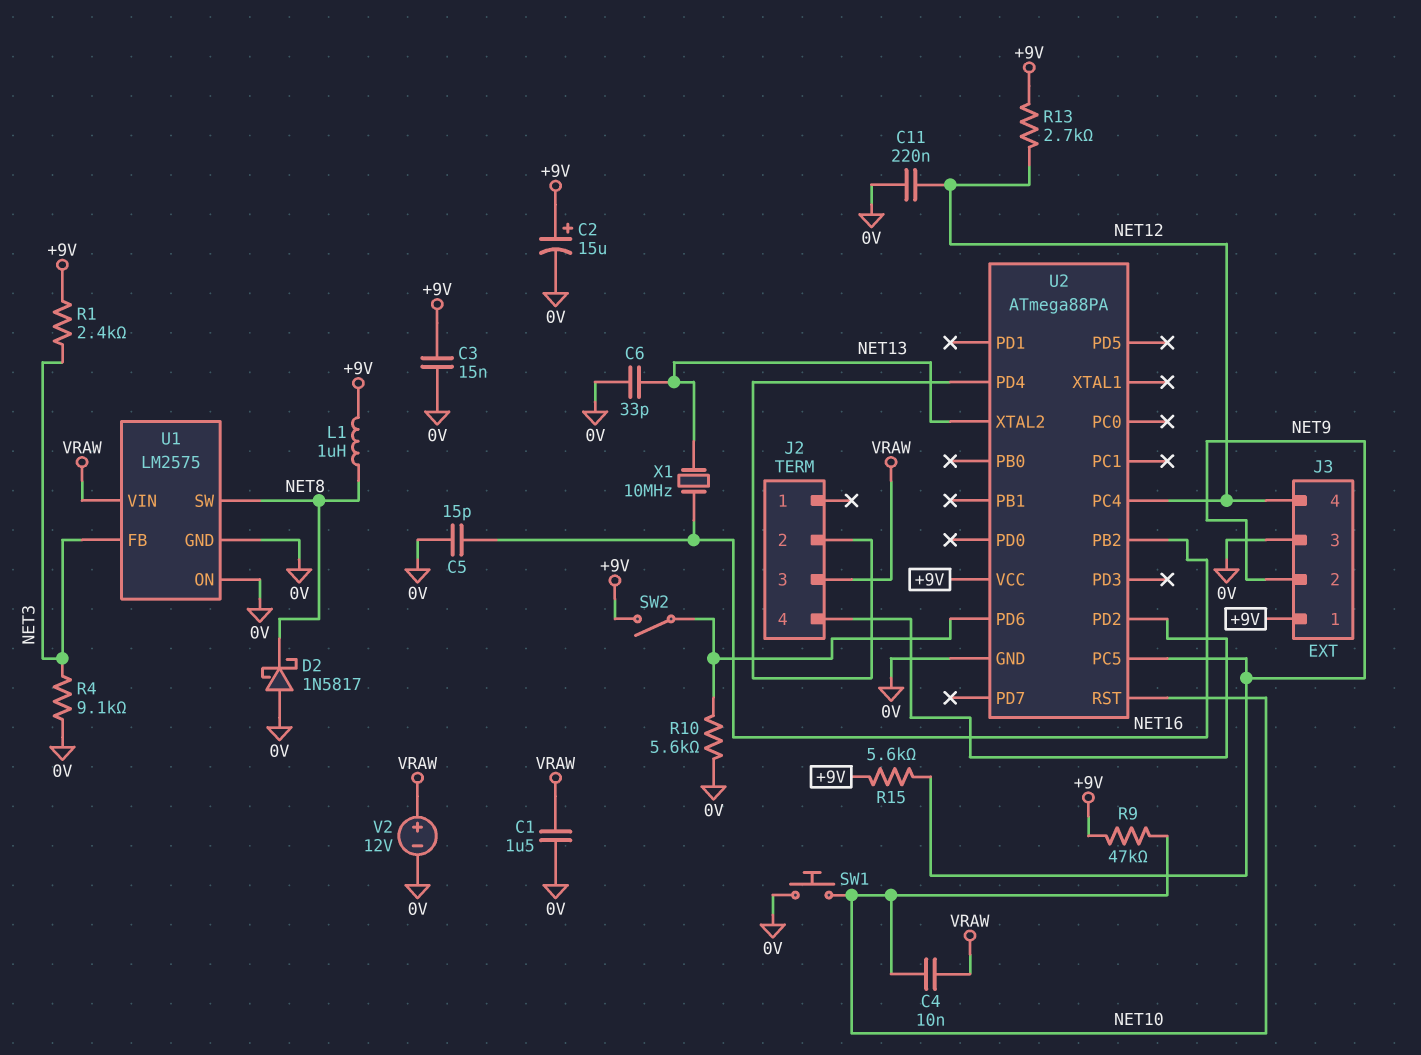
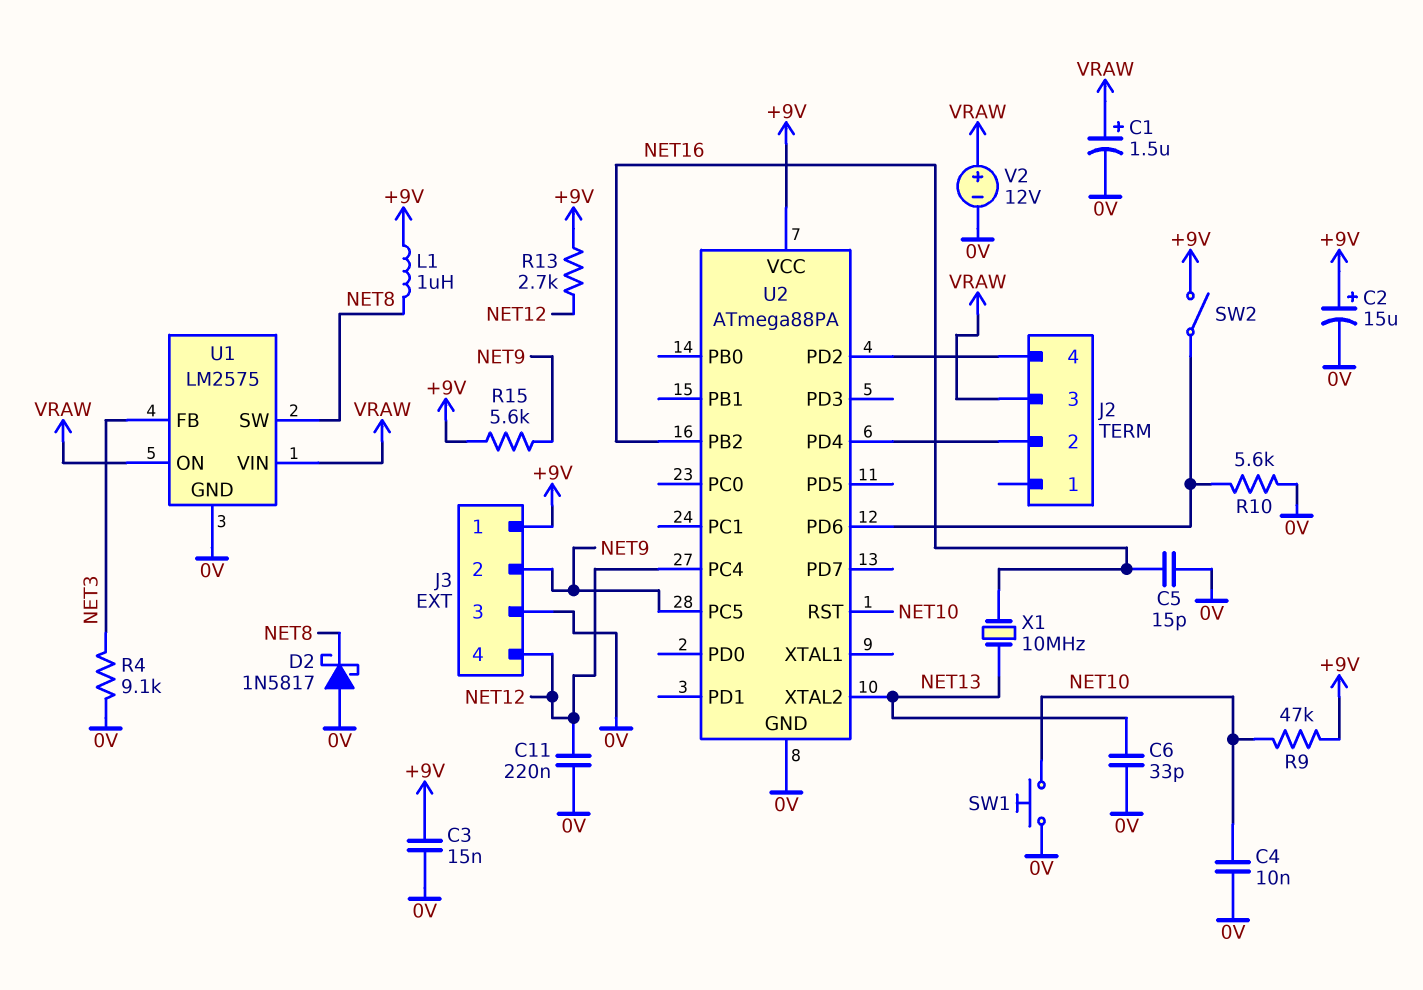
C1: 1.5uF (0V, VRAW) -> 1.5uF (plus VRAW, minus 0V)
C4: 10nF (NET10, VRAW) -> 10nF (0V, NET10)
R1: 2.4k (+9V, NET3) -> none
U1 pin ON: 0V -> VRAW

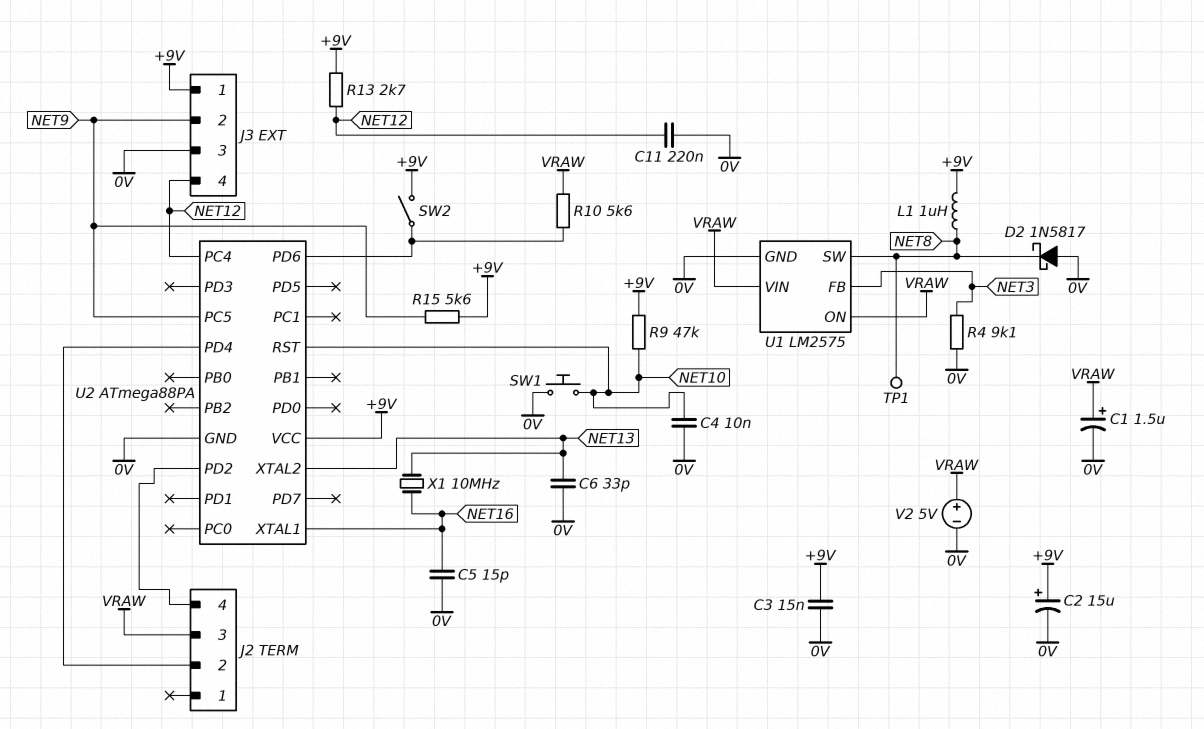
R10: 5.6k (0V, U2/PD6) -> 5.6k (U2/PD6, VRAW)
TP1: none -> test point (NET8)
U2 pin PB2: NET16 -> none
U2 pin XTAL1: none -> NET16
V2: 12V (plus VRAW, minus 0V) -> 5V (plus VRAW, minus 0V)

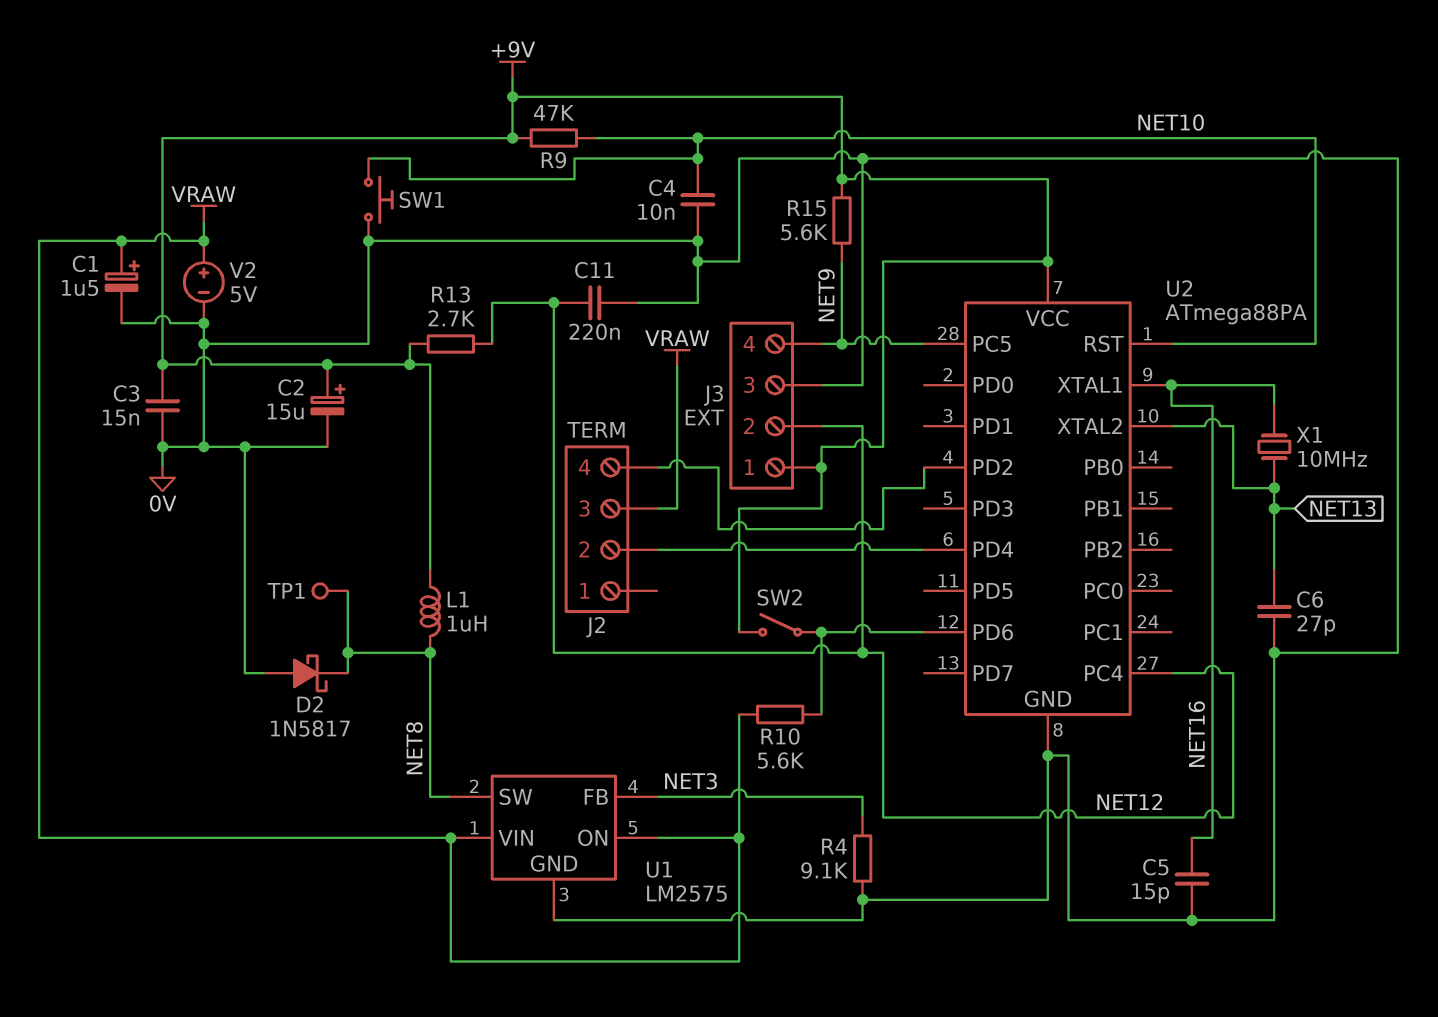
C6: 33pF (0V, NET13) -> 27pF (0V, NET13)
J3 pin 2: NET9 -> NET12
J3 pin 4: NET12 -> NET9

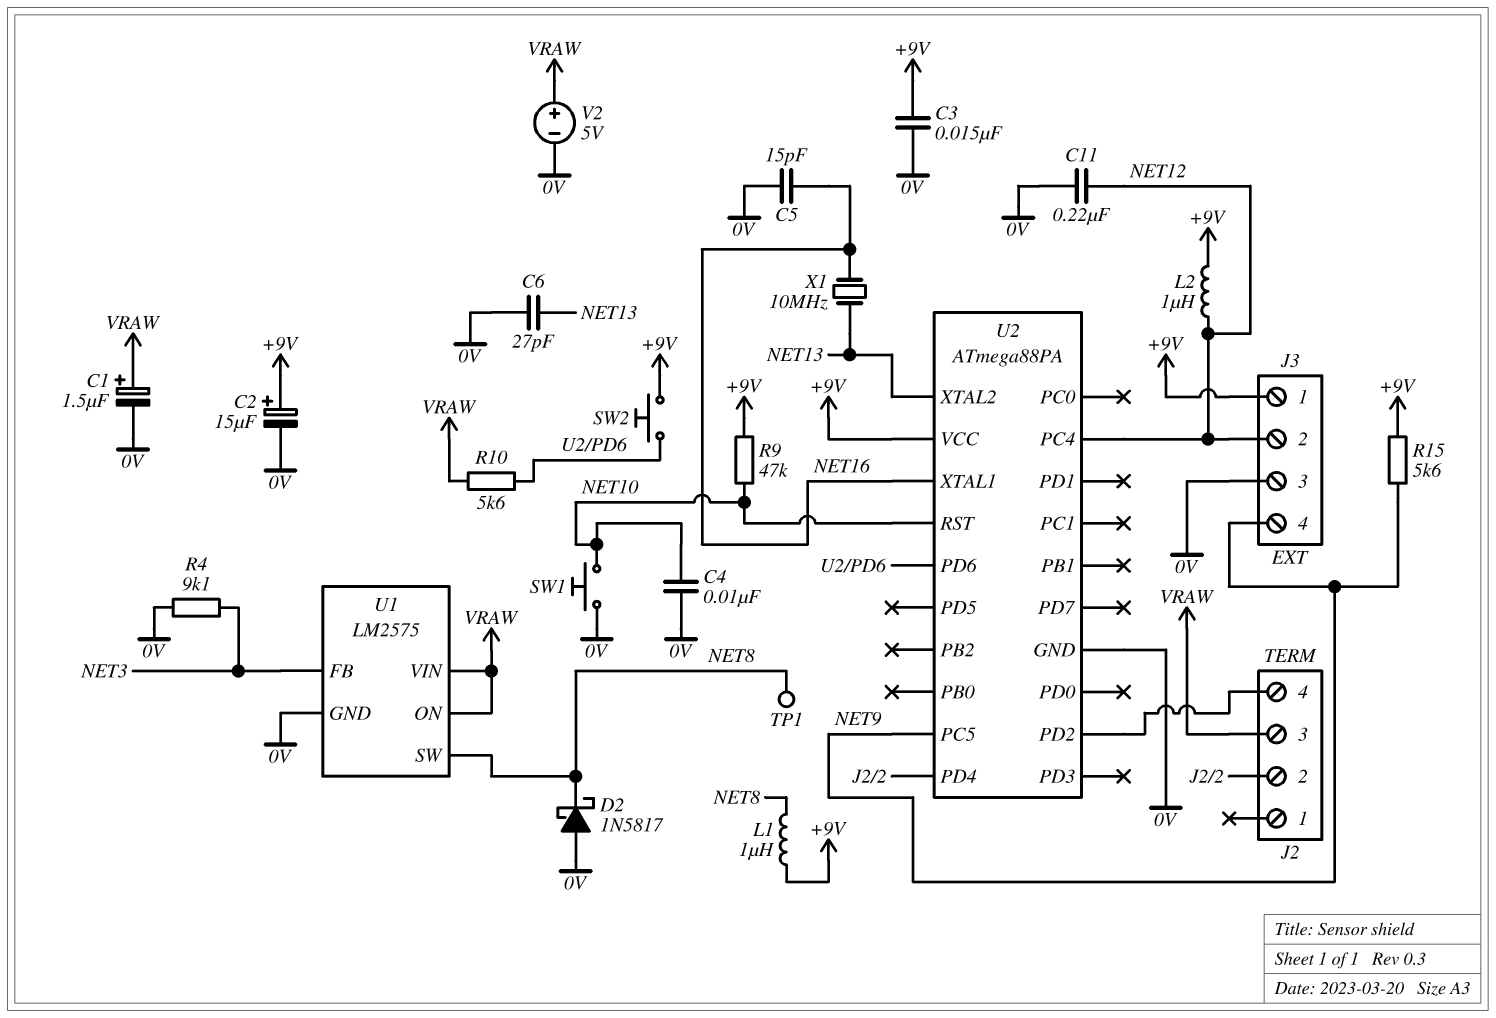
L2: none -> 1uH (+9V, NET12)
R13: 2.7k (+9V, NET12) -> none
SW2: switch (+9V, U2/PD6) -> button (+9V, U2/PD6)

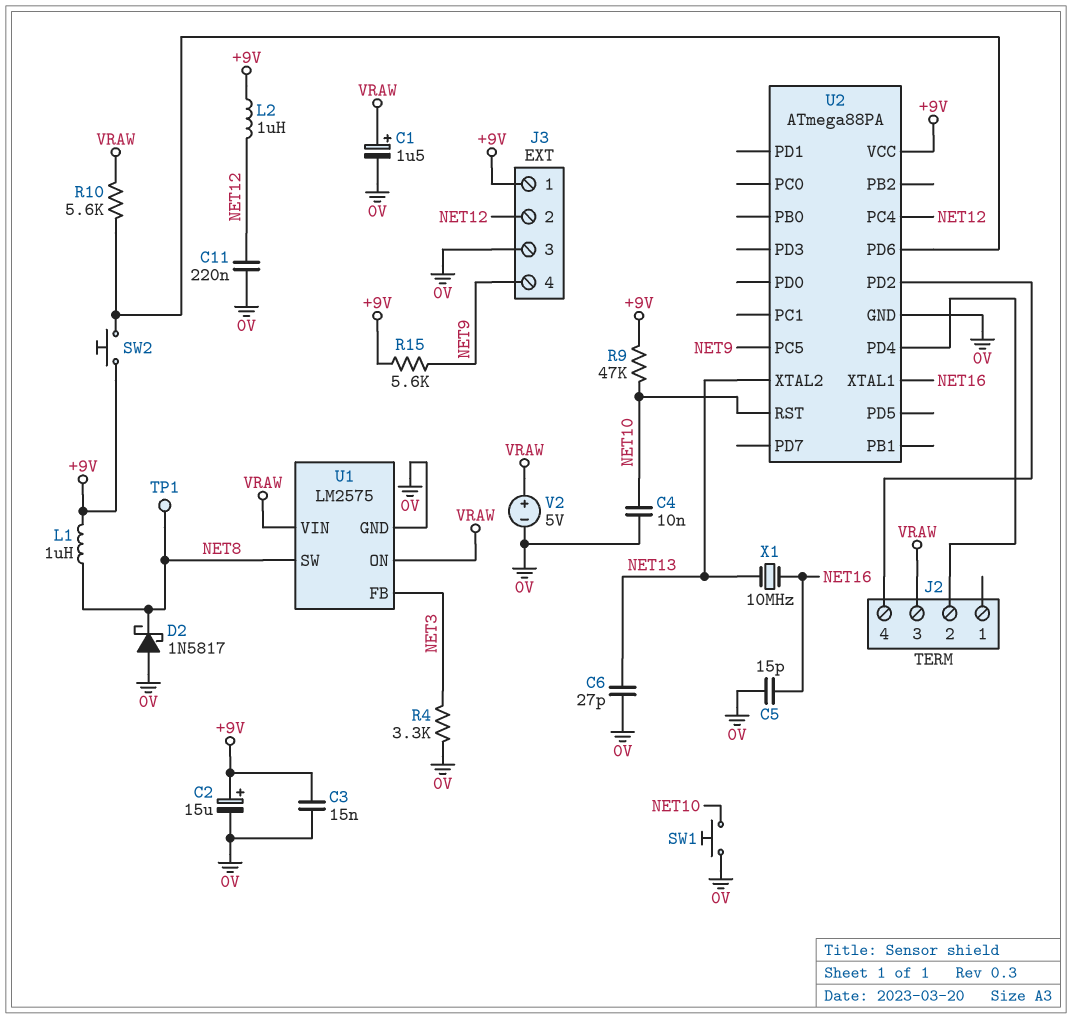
R4: 9.1k (0V, NET3) -> 3.3k (0V, NET3)

